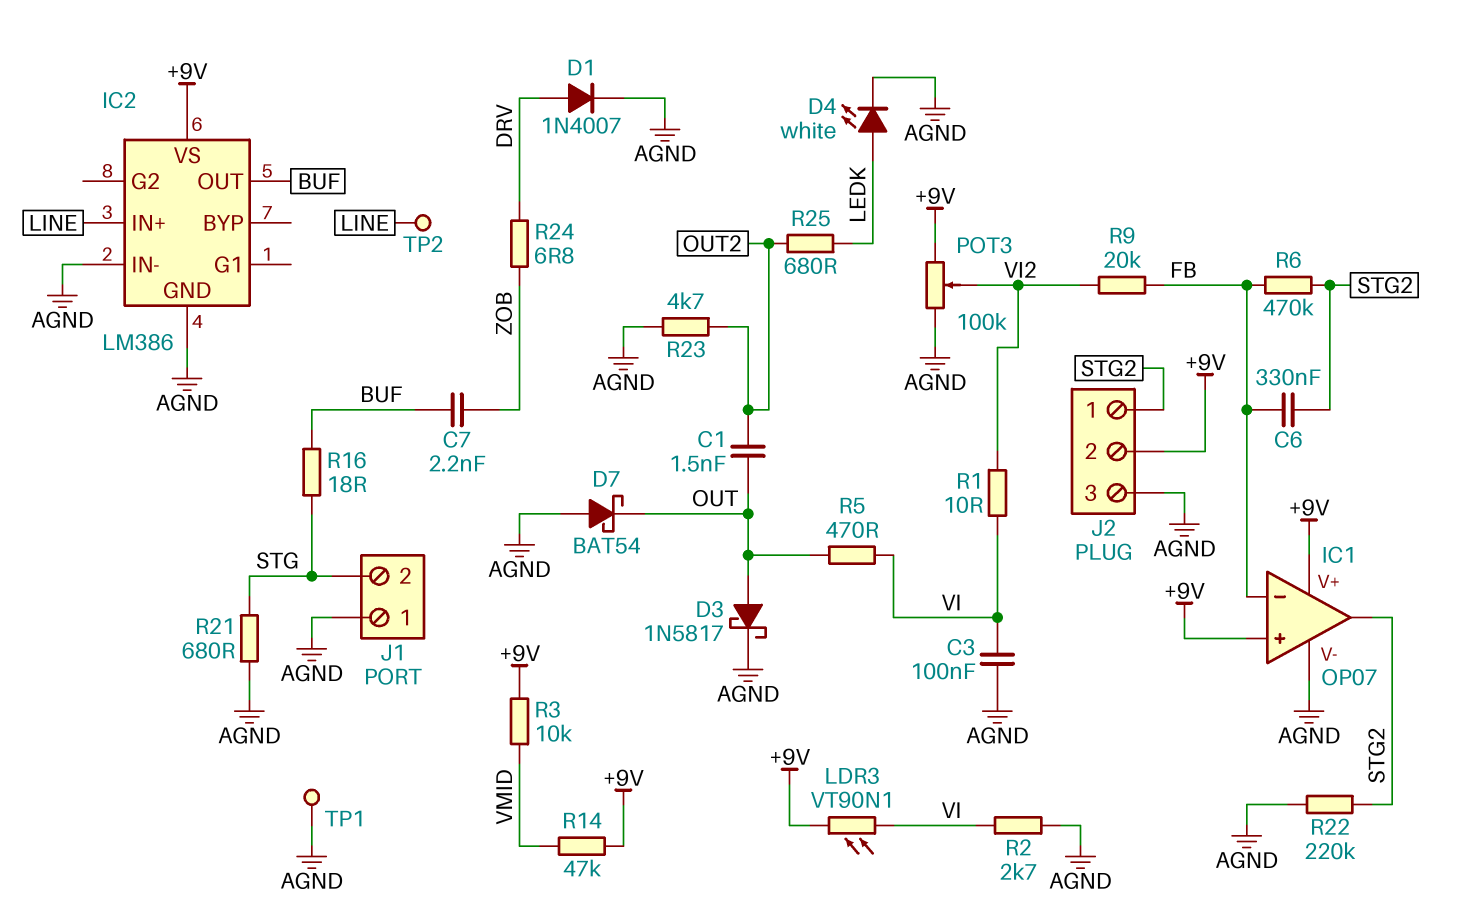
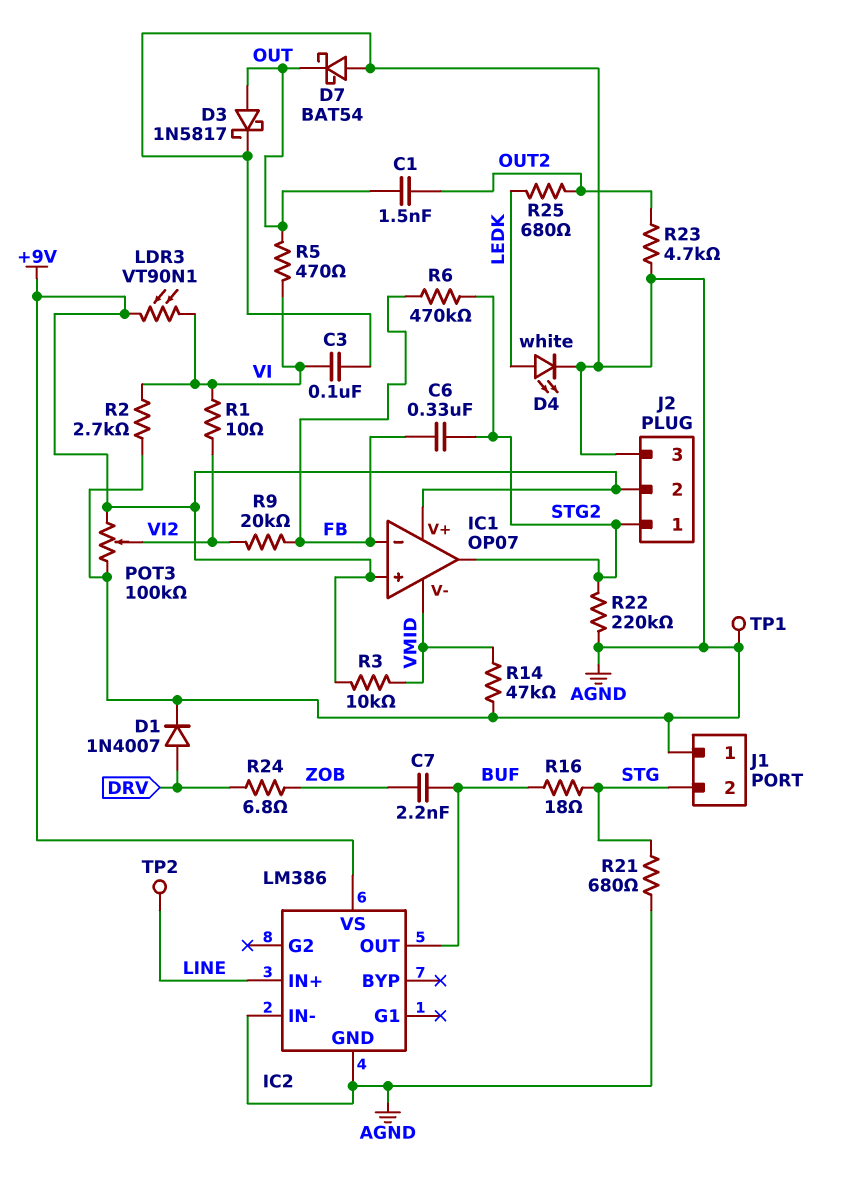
IC1 pin V-: AGND -> VMID
R14: 47k (+9V, VMID) -> 47k (AGND, VMID)

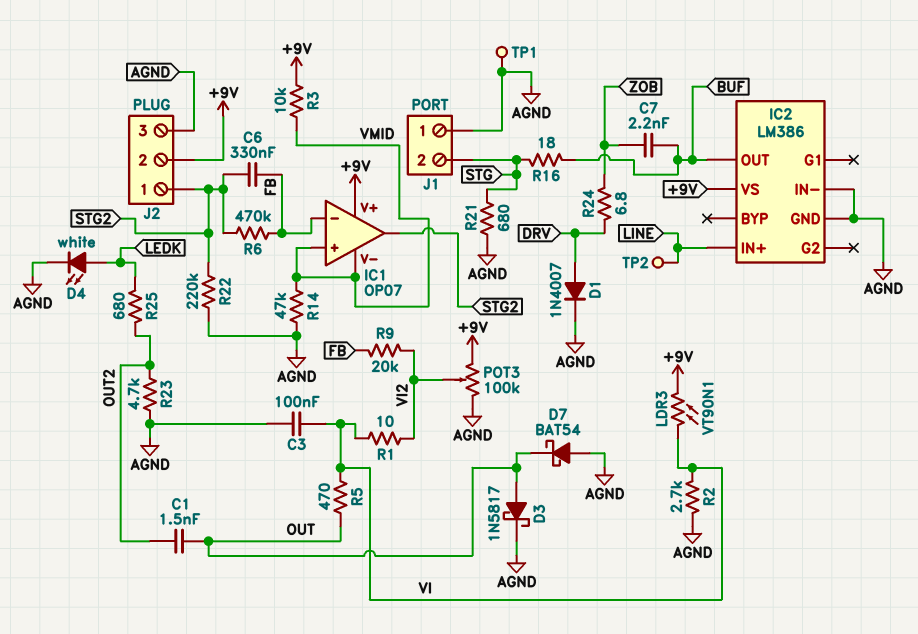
IC1 pin in+: +9V -> VMID

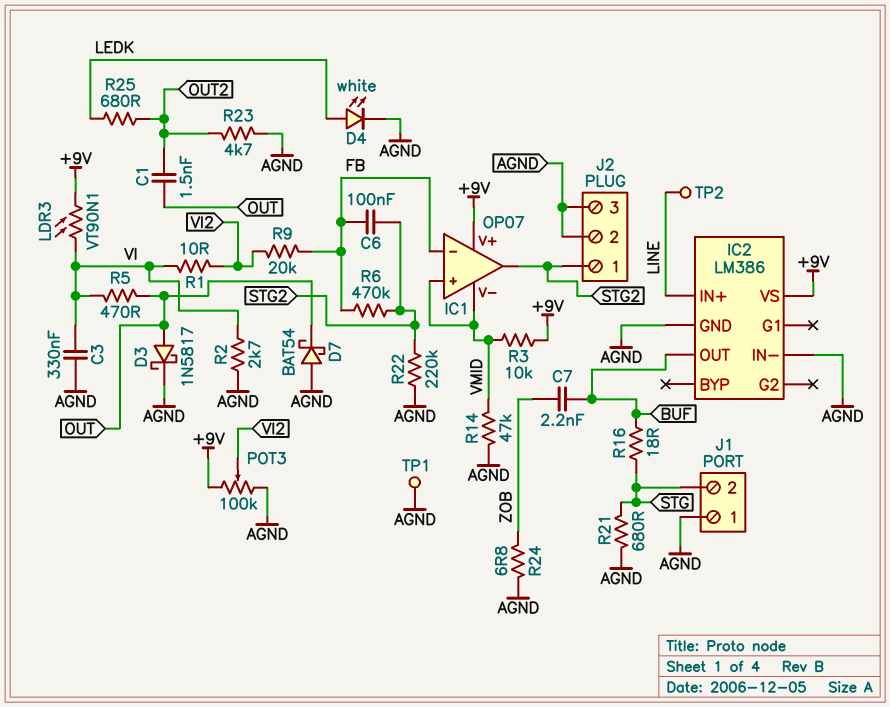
C3: 100nF (AGND, VI) -> 330nF (AGND, VI)
C6: 330nF (FB, STG2) -> 100nF (FB, STG2)
D1: diode 1N4007 (A DRV, K AGND) -> none
J2 pin 2: +9V -> AGND
R24: 6.8 (DRV, ZOB) -> 6.8 (AGND, ZOB)

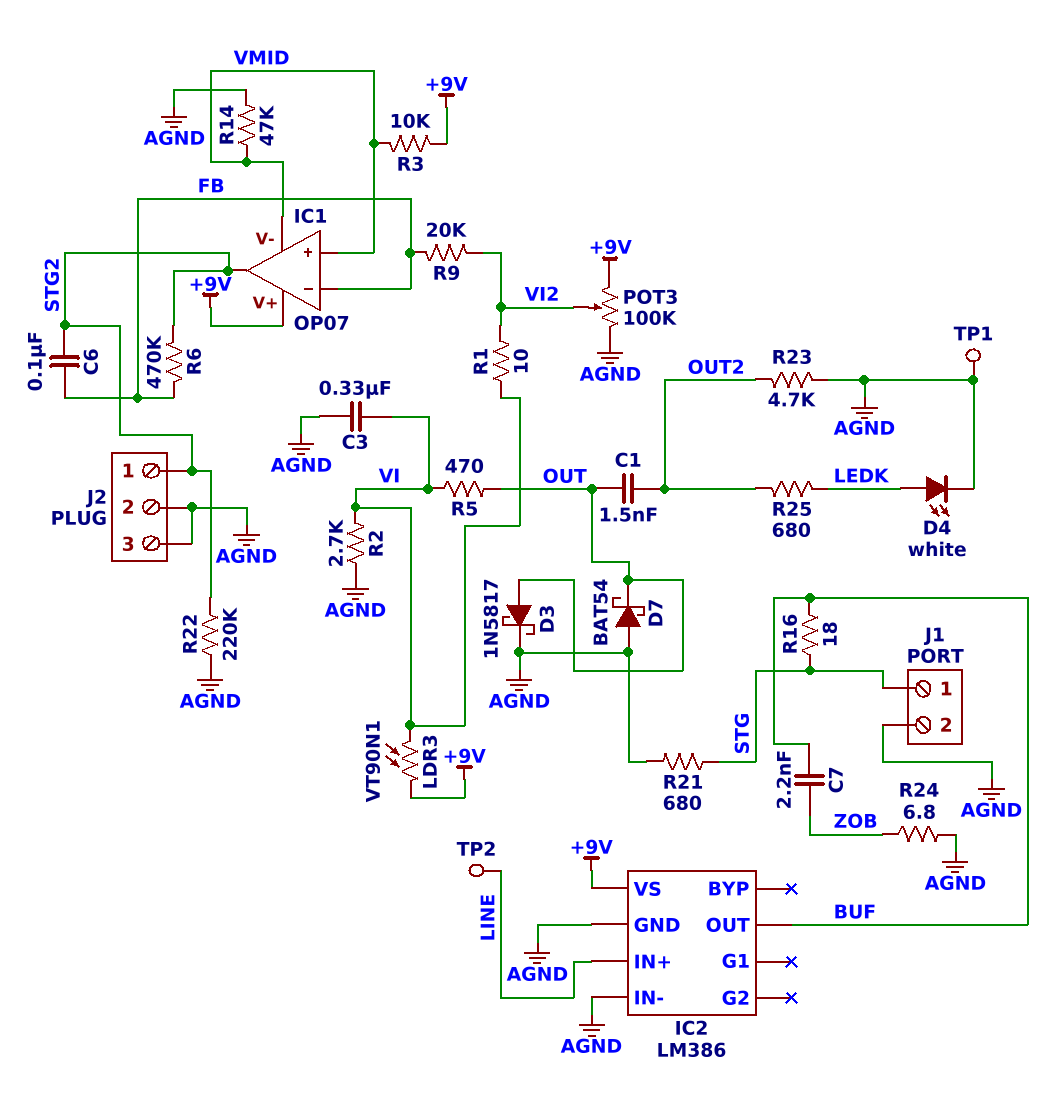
J1 pin 1: AGND -> STG
J1 pin 2: STG -> AGND

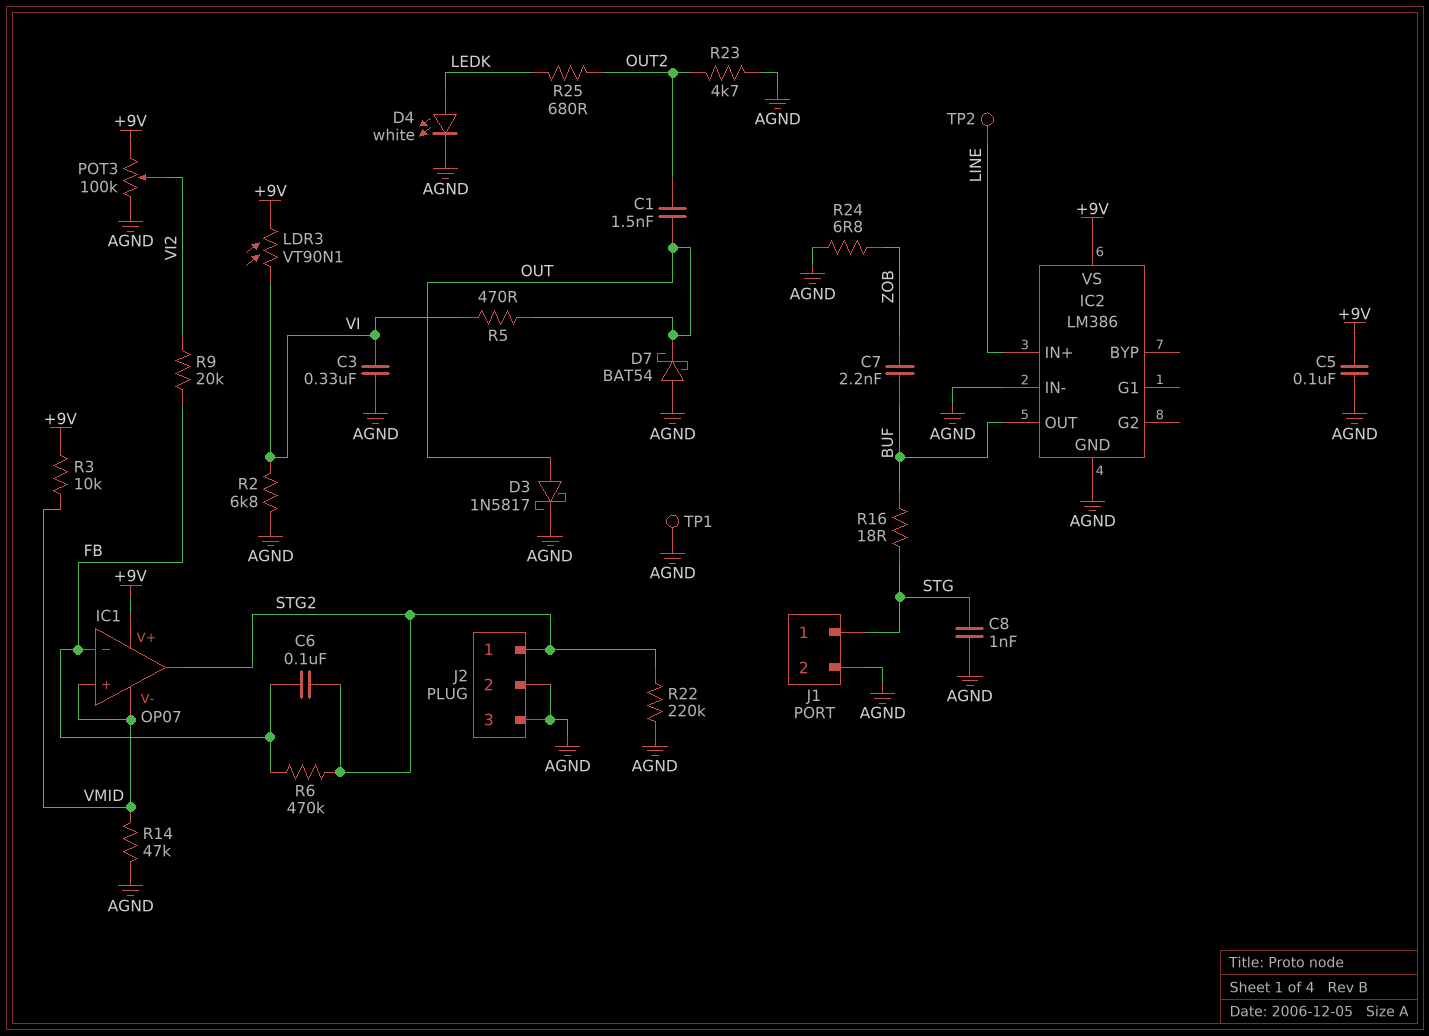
C5: none -> 100nF (+9V, AGND)
C8: none -> 1nF (AGND, STG)
R1: 10 (VI, VI2) -> none
R2: 2.7k (AGND, VI) -> 6.8k (AGND, VI)
R21: 680 (AGND, STG) -> none

